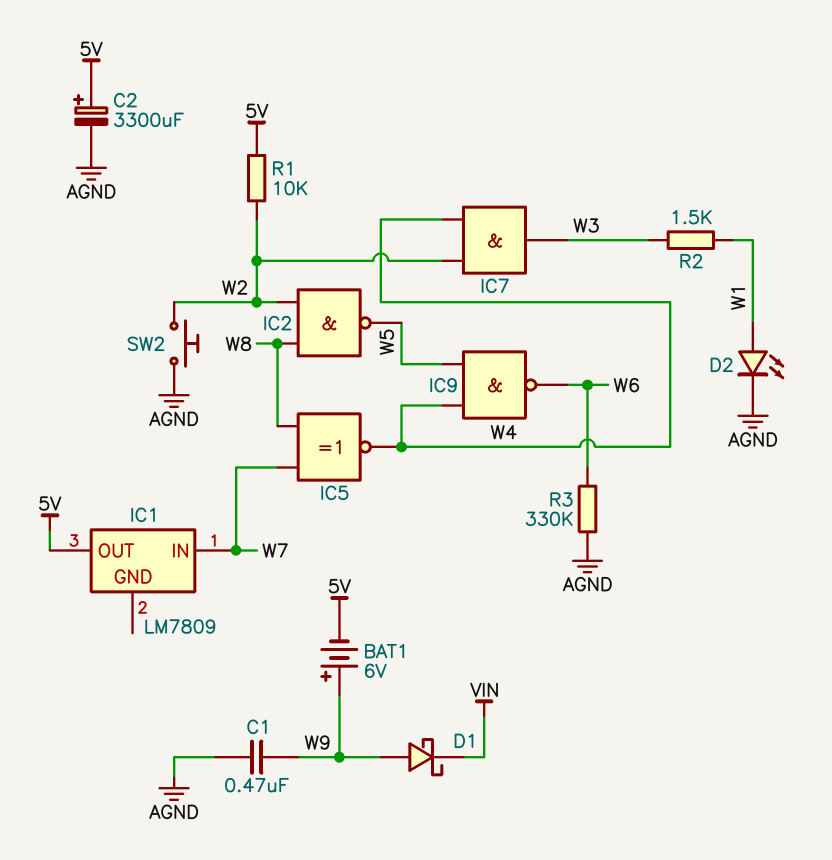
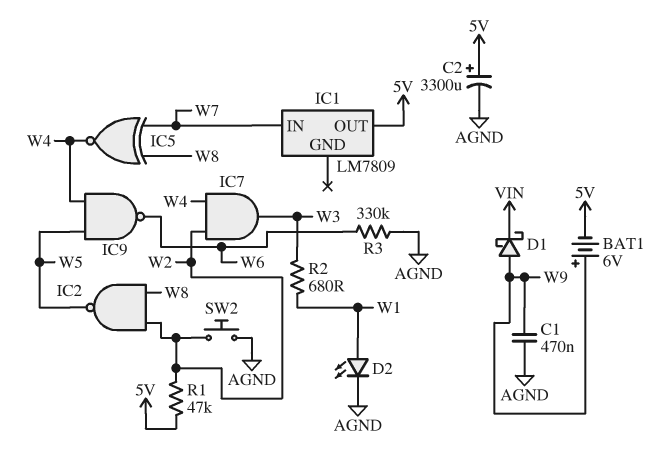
R1: 10k (5V, W2) -> 47k (5V, W2)
R2: 1.5k (W1, W3) -> 680 (W1, W3)

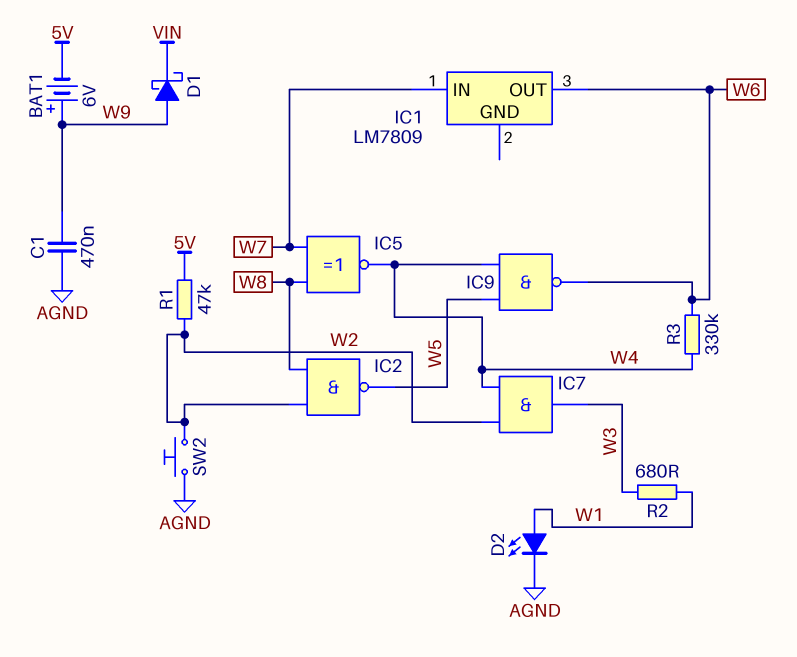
C2: 3300uF (plus 5V, minus AGND) -> none
IC1 pin OUT: 5V -> W6
R3: 330k (AGND, W6) -> 330k (W4, W6)

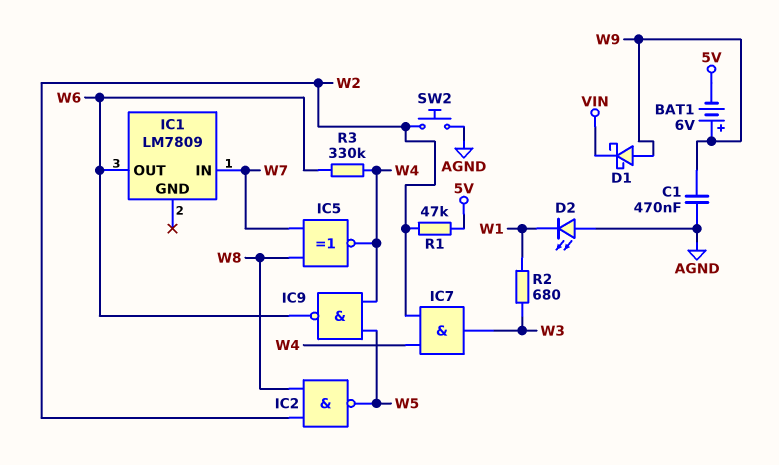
D2: LED (A W1, K AGND) -> LED (A AGND, K W1)

